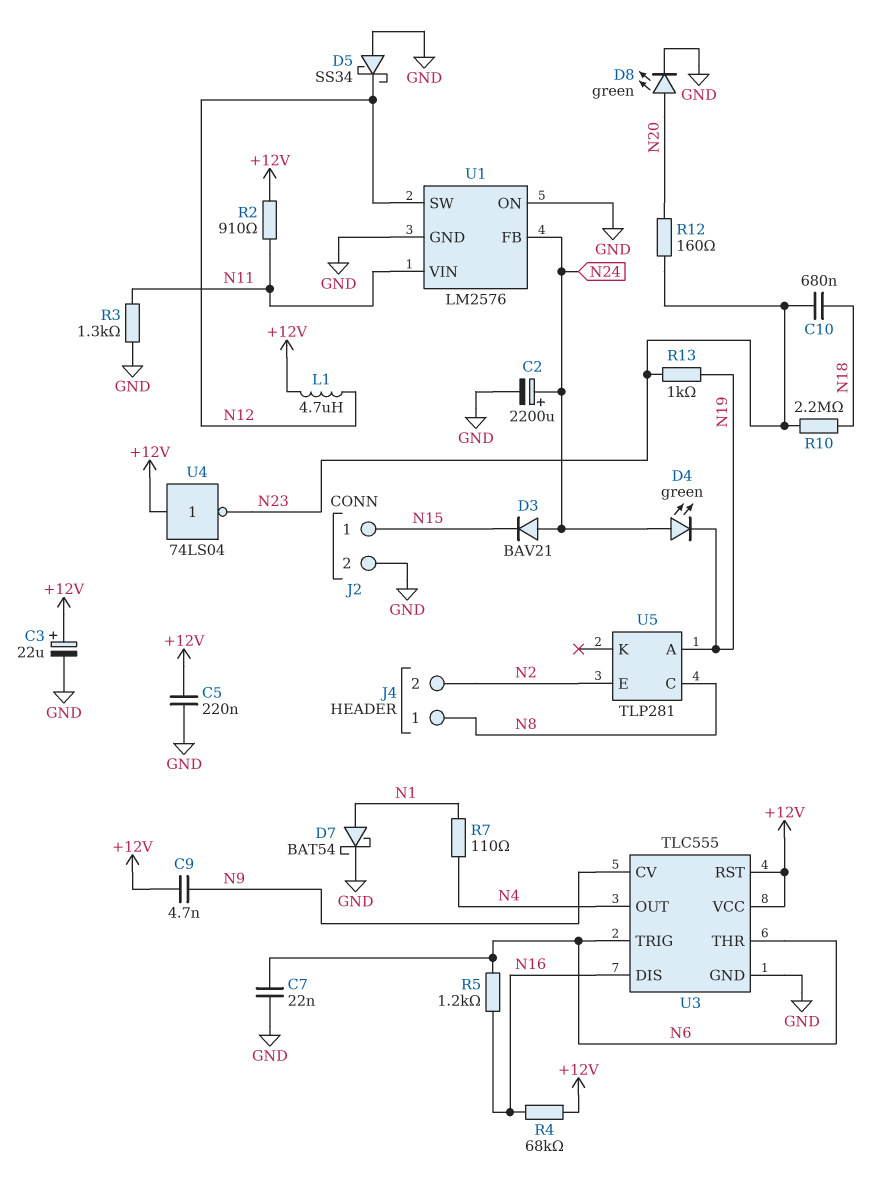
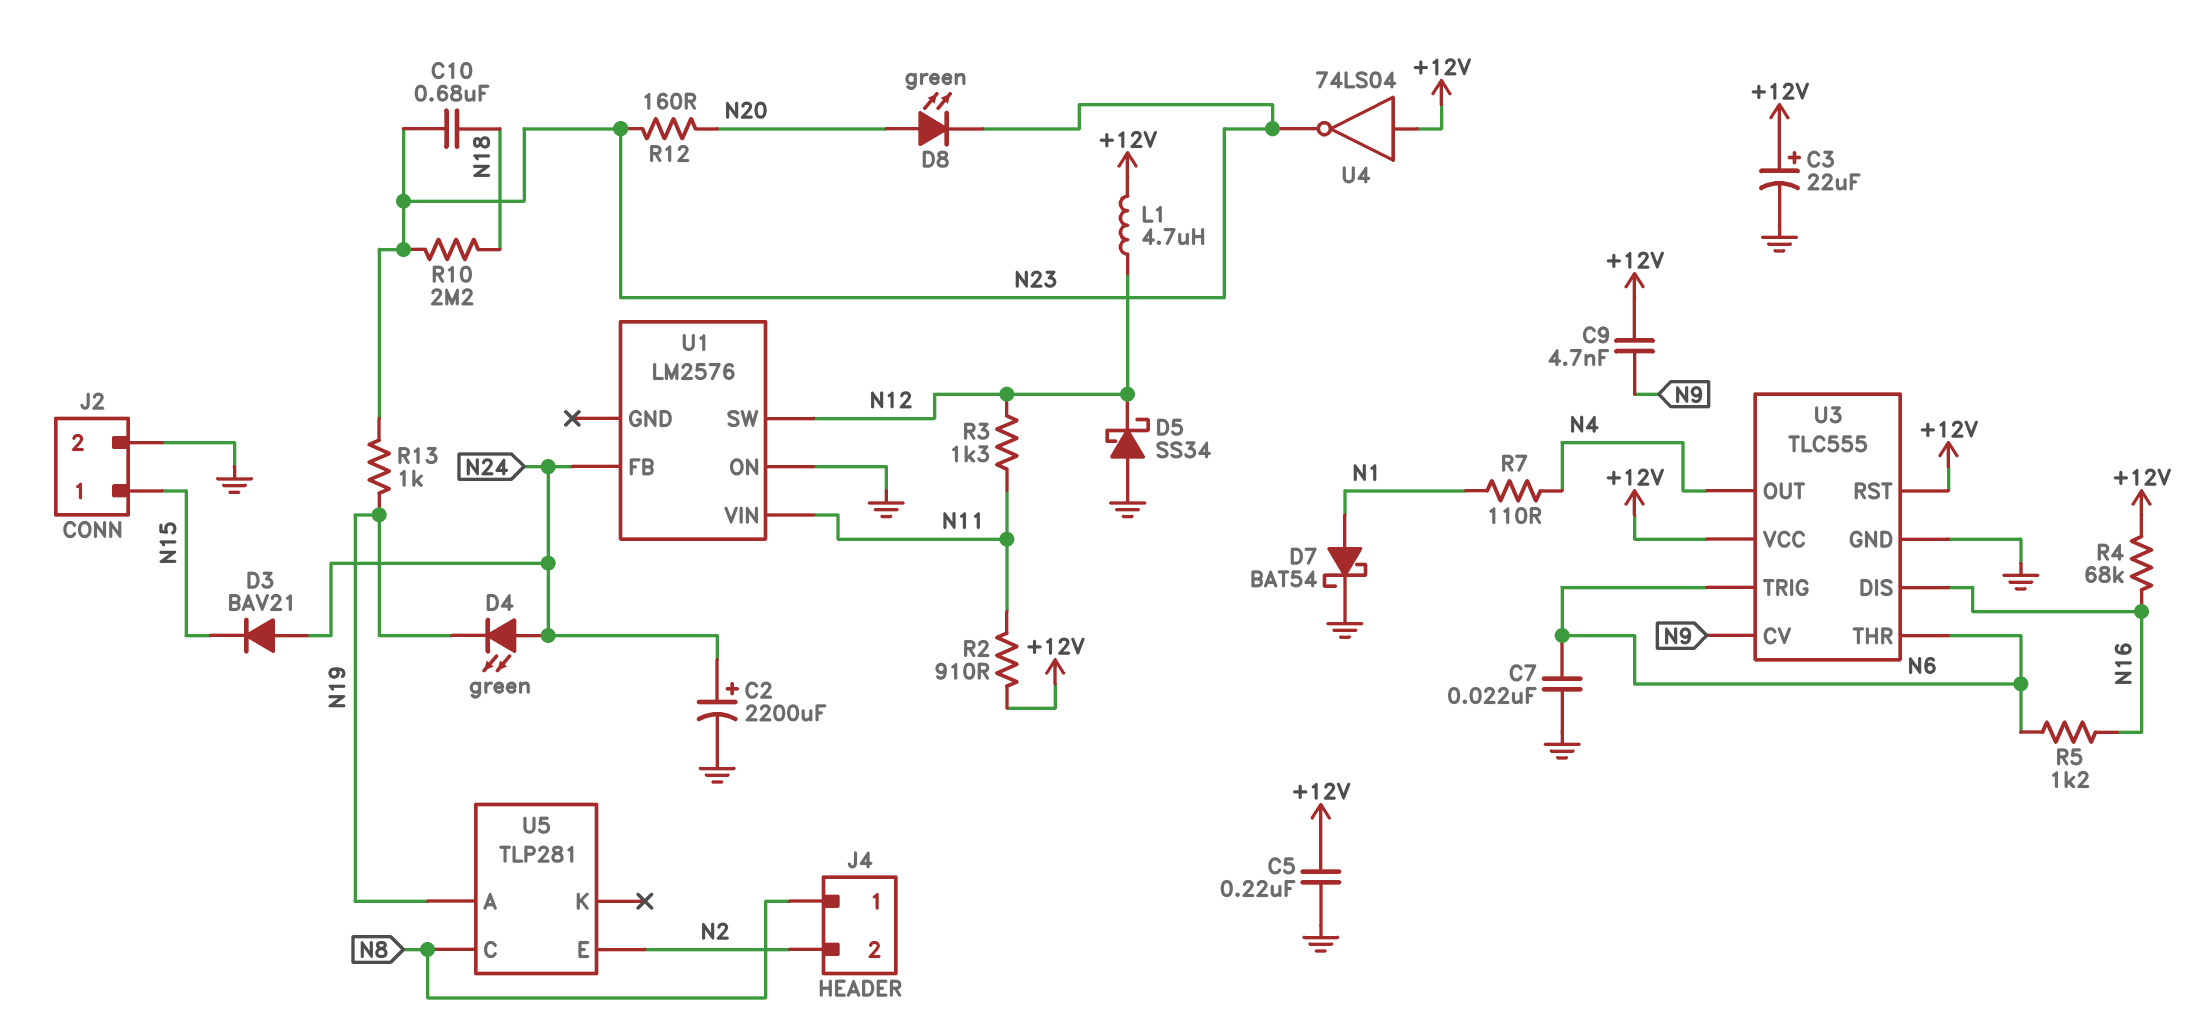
D8: LED green (A N20, K GND) -> LED green (A N20, K N23)
R3: 1.3k (GND, N11) -> 1.3k (N11, N12)
U1 pin GND: GND -> none

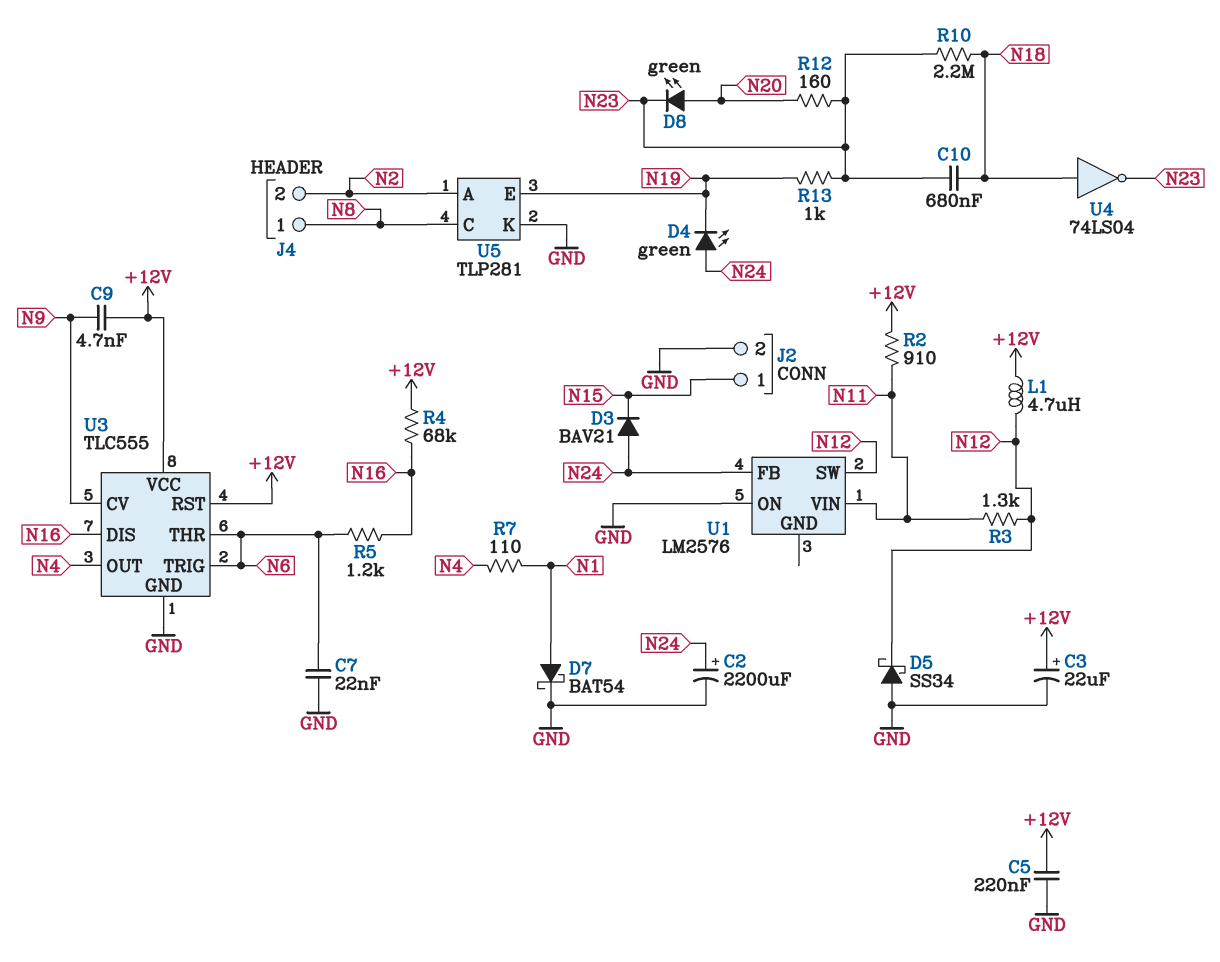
U4: NOT 74LS04 (in +12V, out N23) -> NOT 74LS04 (in N18, out N23)
U5 pin A: N19 -> N2
U5 pin E: N2 -> N19
U5 pin K: none -> GND

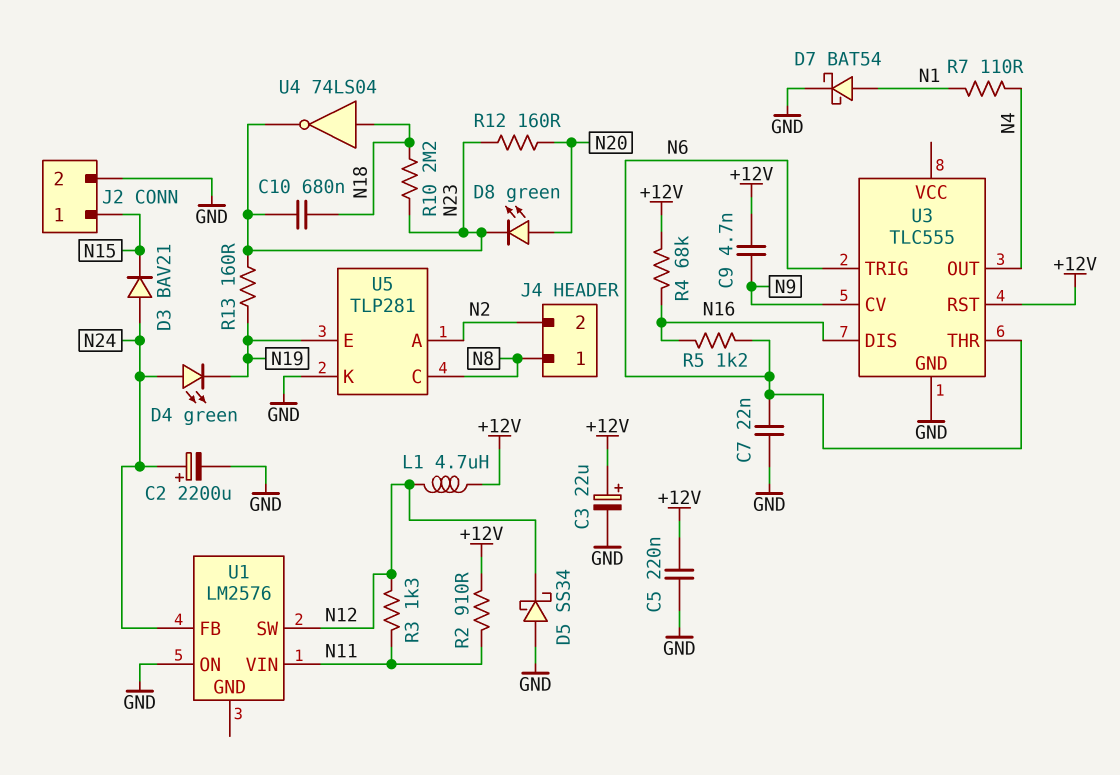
R13: 1k (N19, N23) -> 160 (N19, N23)
U3 pin VCC: +12V -> none

